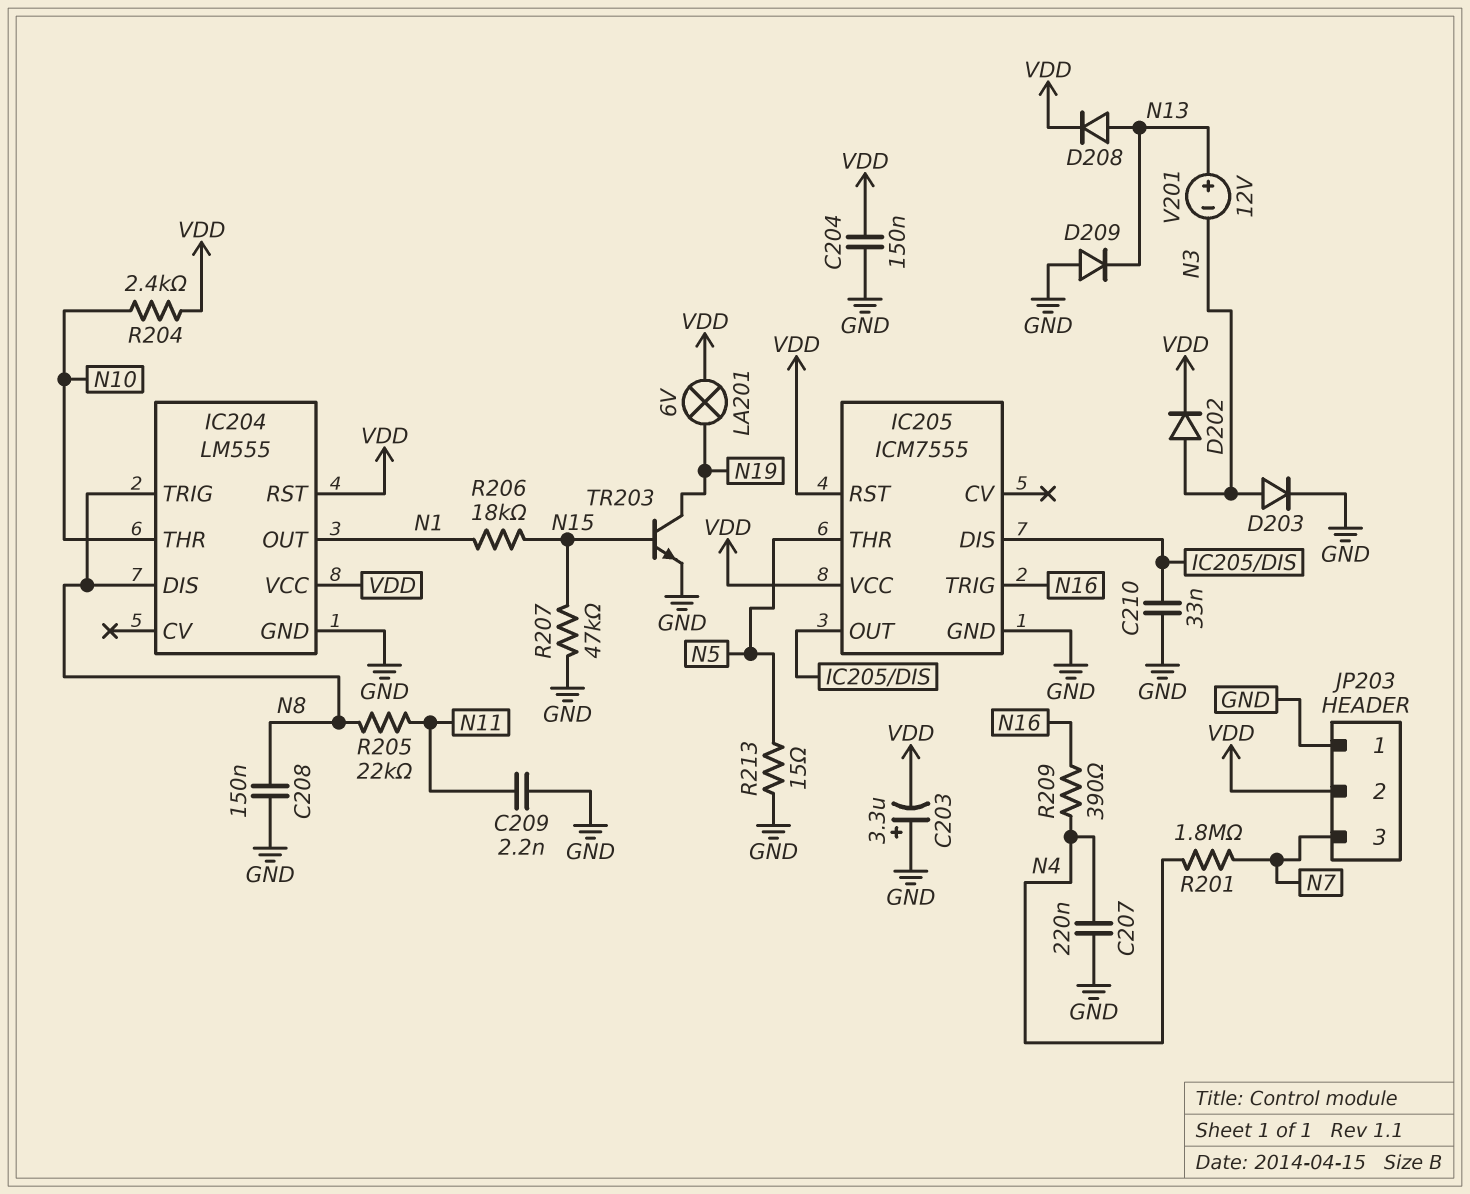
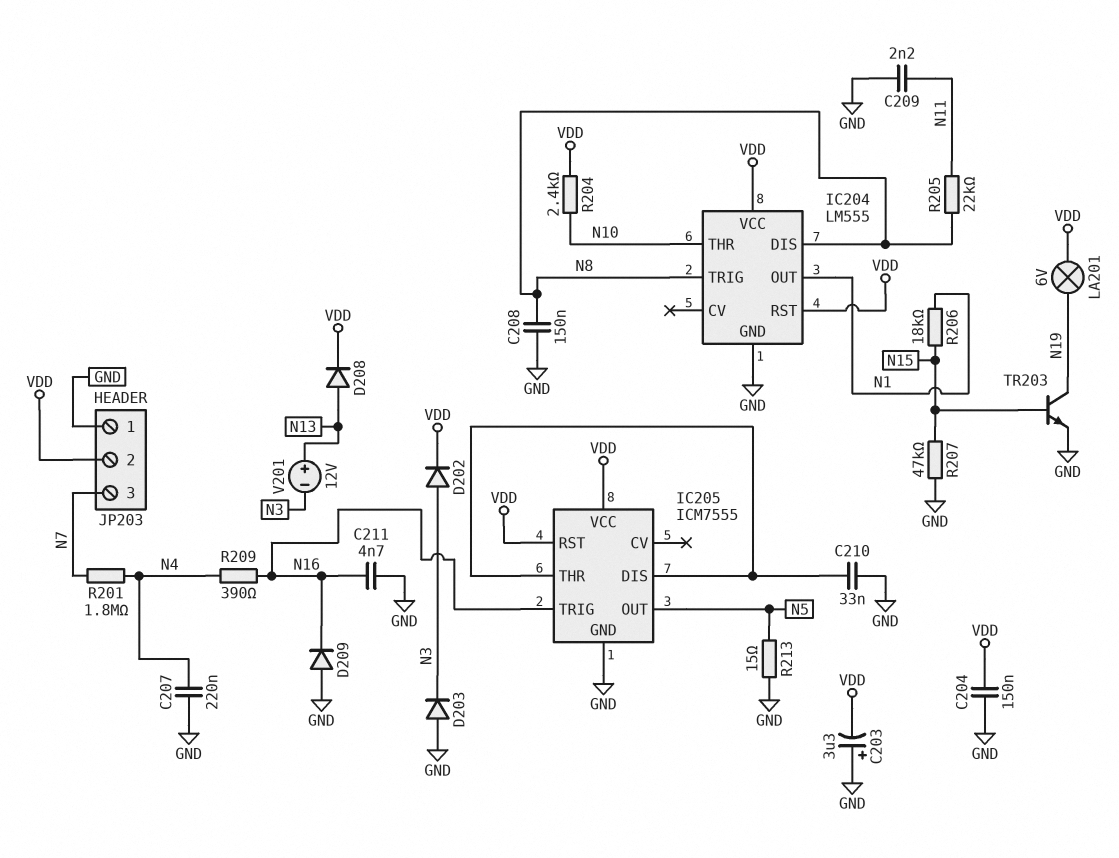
C211: none -> 4.7nF (GND, N16)
D203: diode (A N3, K GND) -> diode (A GND, K N3)
D209: diode (A GND, K N13) -> diode (A GND, K N16)
IC205 pin OUT: IC205/DIS -> N5
IC205 pin THR: N5 -> IC205/DIS

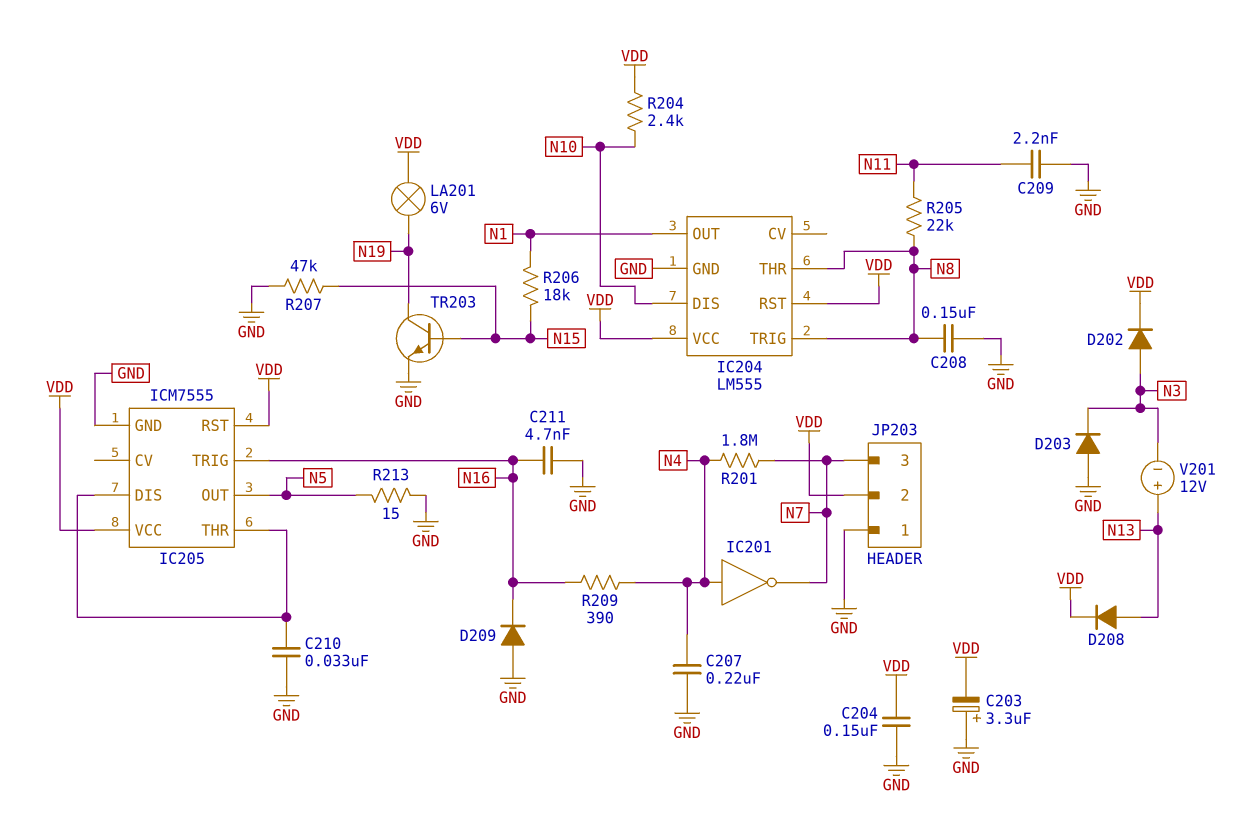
IC201: none -> NOT (in N4, out N7)
IC204 pin DIS: N8 -> N10
IC204 pin THR: N10 -> N8

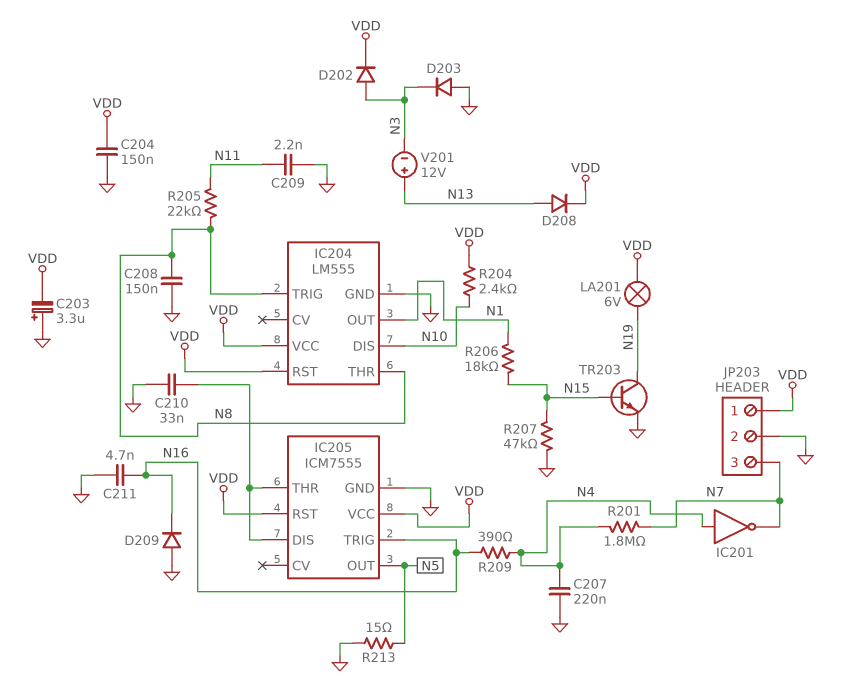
JP203 pin 1: GND -> VDD
JP203 pin 2: VDD -> GND

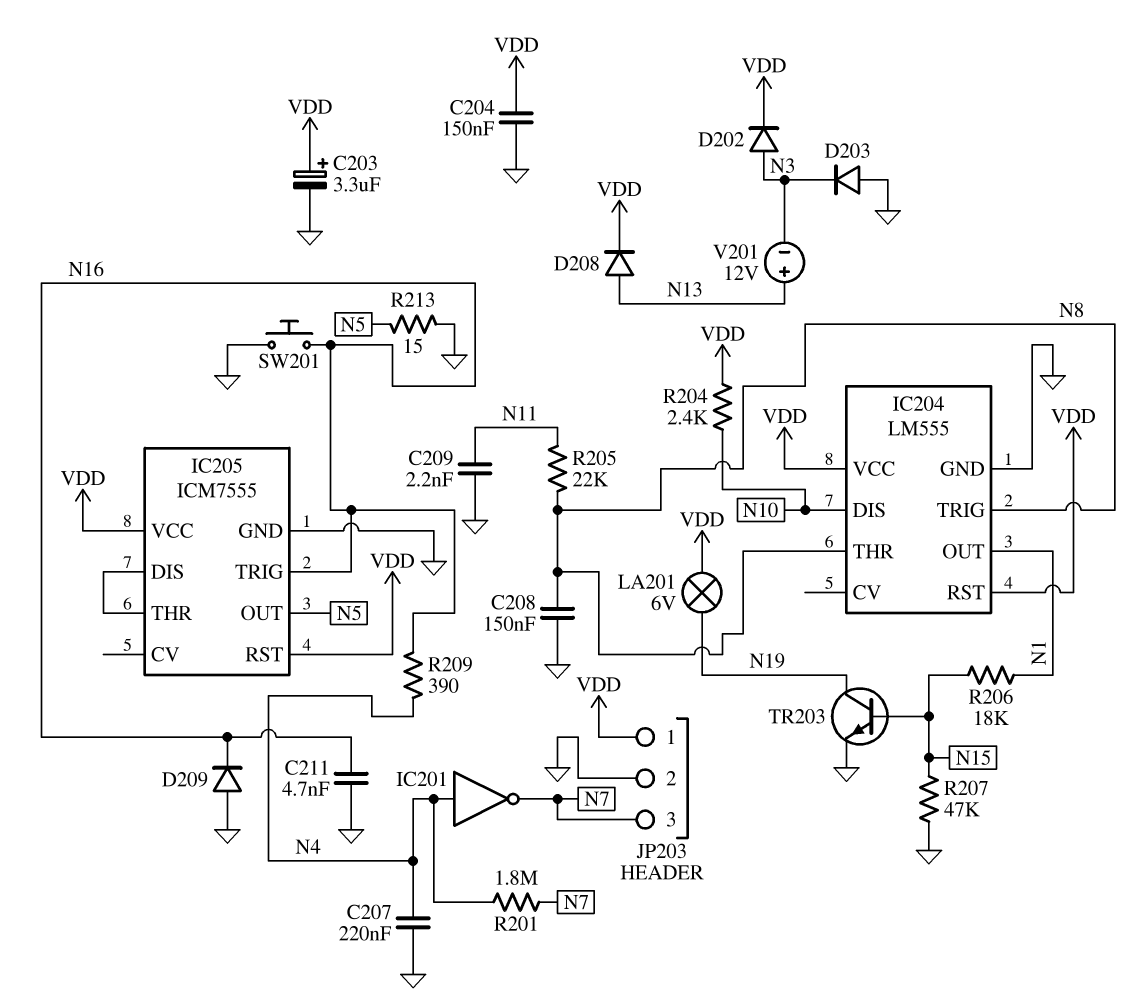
C203: 3.3uF (plus GND, minus VDD) -> 3.3uF (plus VDD, minus GND)
C210: 33nF (GND, IC205/DIS) -> none
SW201: none -> button (GND, N16)

